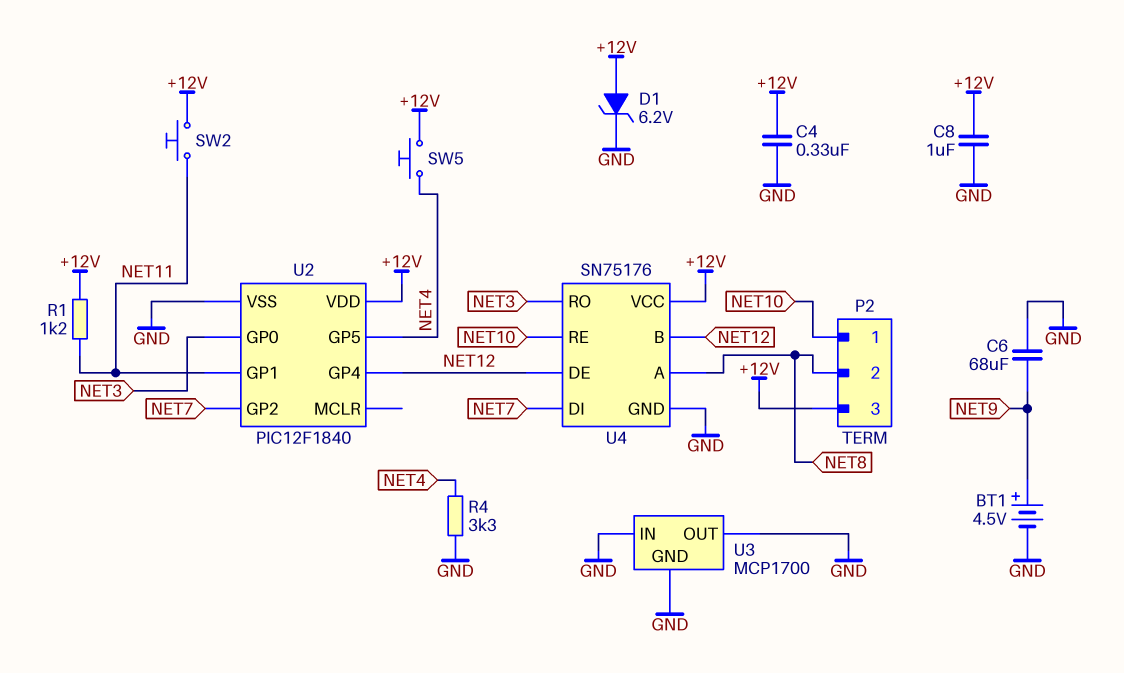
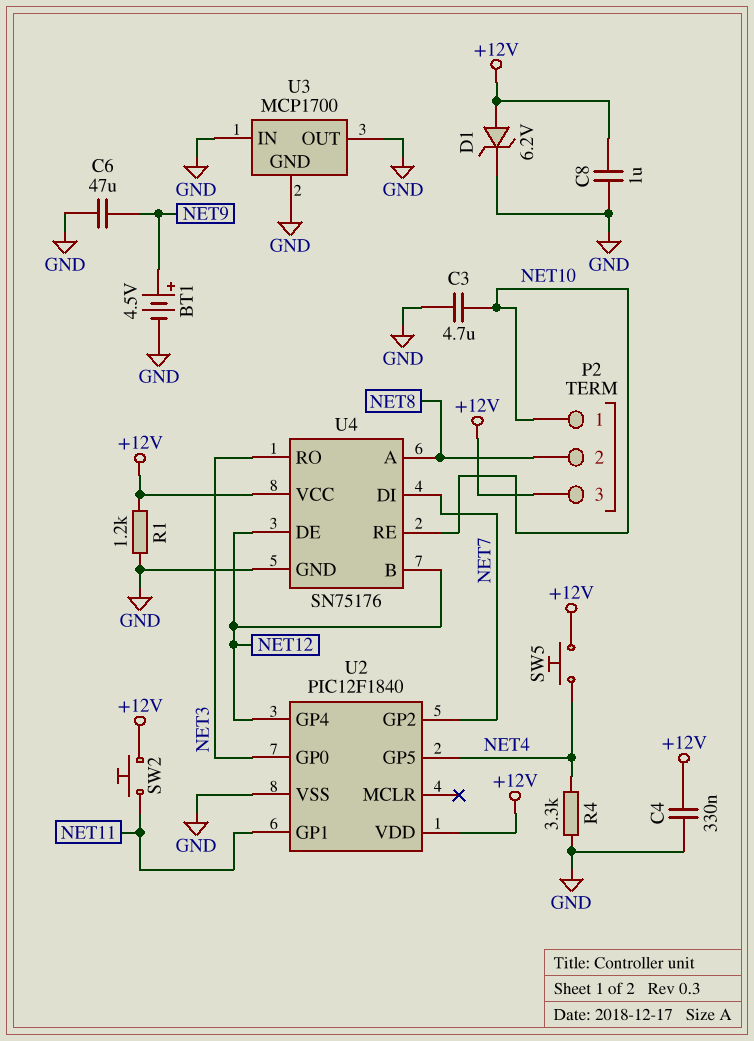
C3: none -> 4.7uF (GND, NET10)
C6: 68uF (GND, NET9) -> 47uF (GND, NET9)
R1: 1.2k (+12V, NET11) -> 1.2k (+12V, GND)

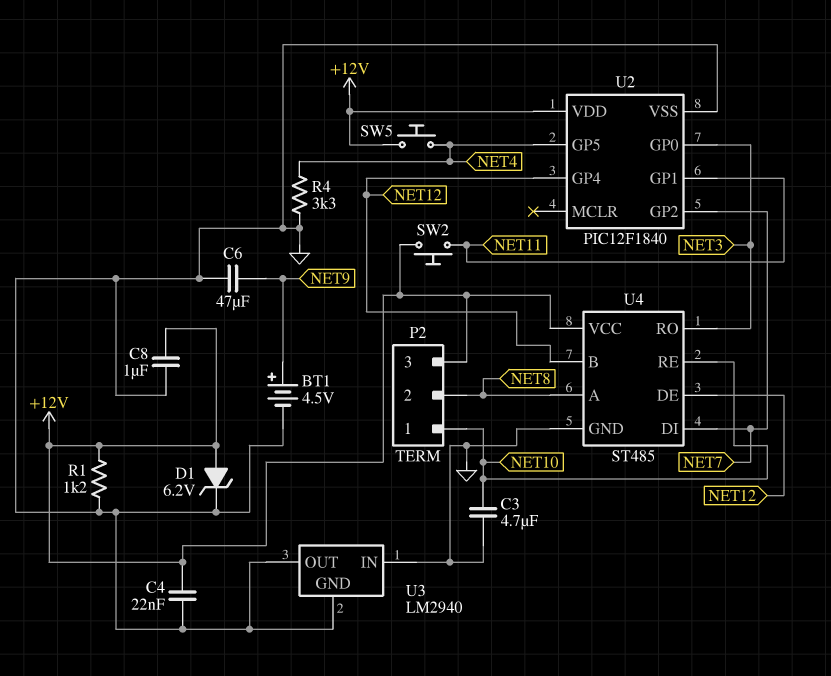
C4: 330nF (+12V, GND) -> 22nF (+12V, GND)
U3: MCP1700 -> LM2940
U4: SN75176 -> ST485

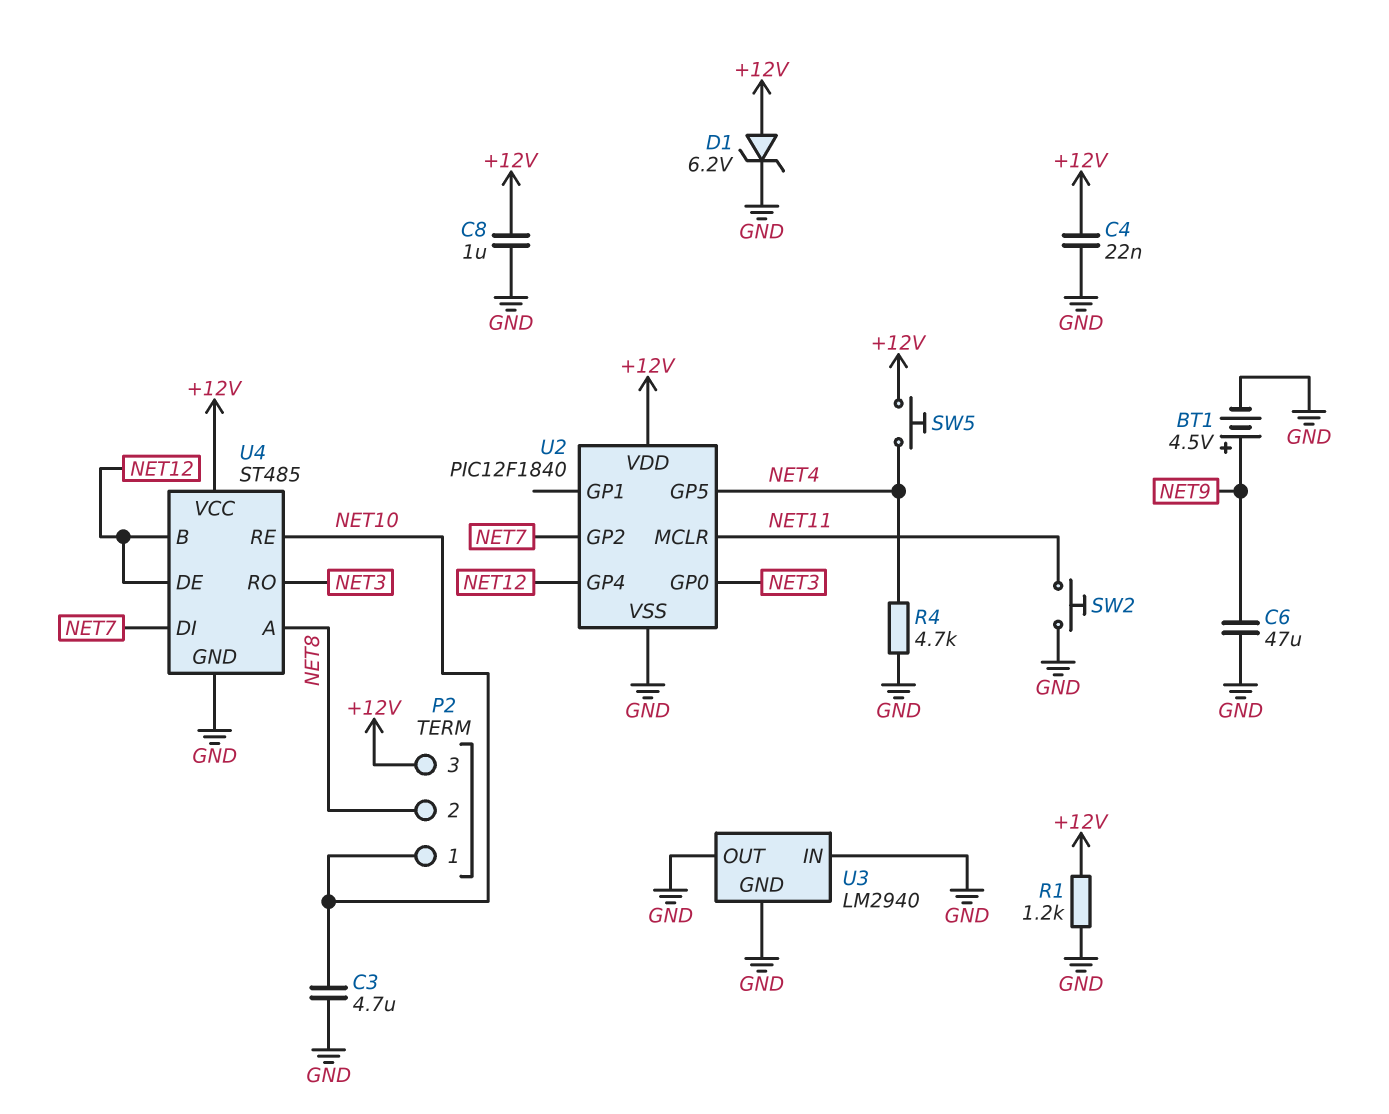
R4: 3.3k (GND, NET4) -> 4.7k (GND, NET4)
SW2: button (+12V, NET11) -> button (GND, NET11)
U2 pin GP1: NET11 -> none
U2 pin MCLR: none -> NET11

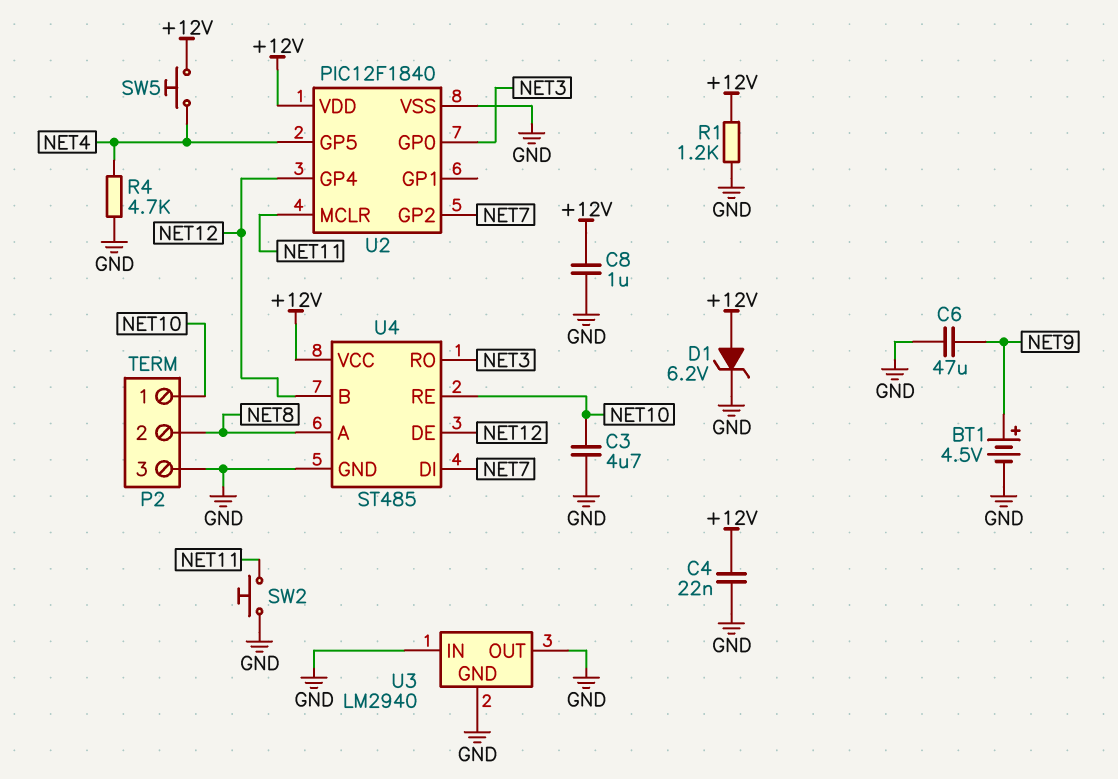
P2 pin 3: +12V -> GND

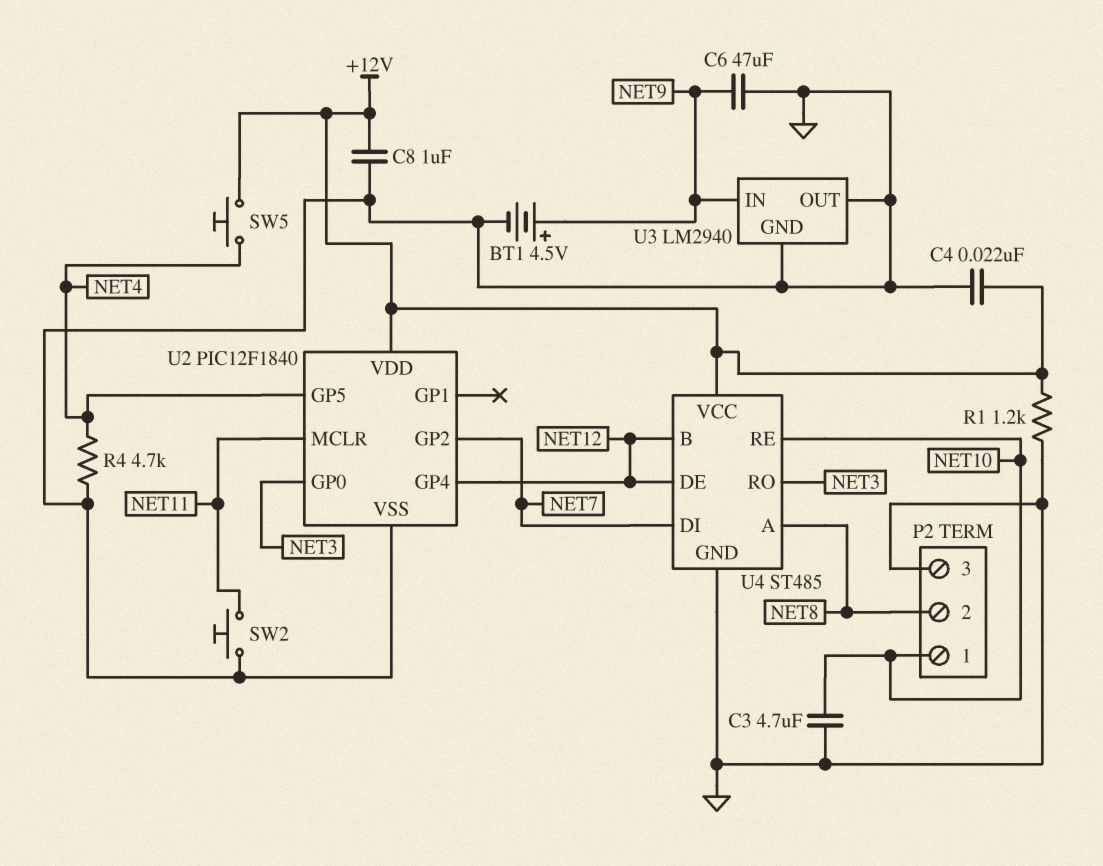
D1: zener 6.2V (A +12V, K GND) -> none
U3 pin IN: GND -> NET9

